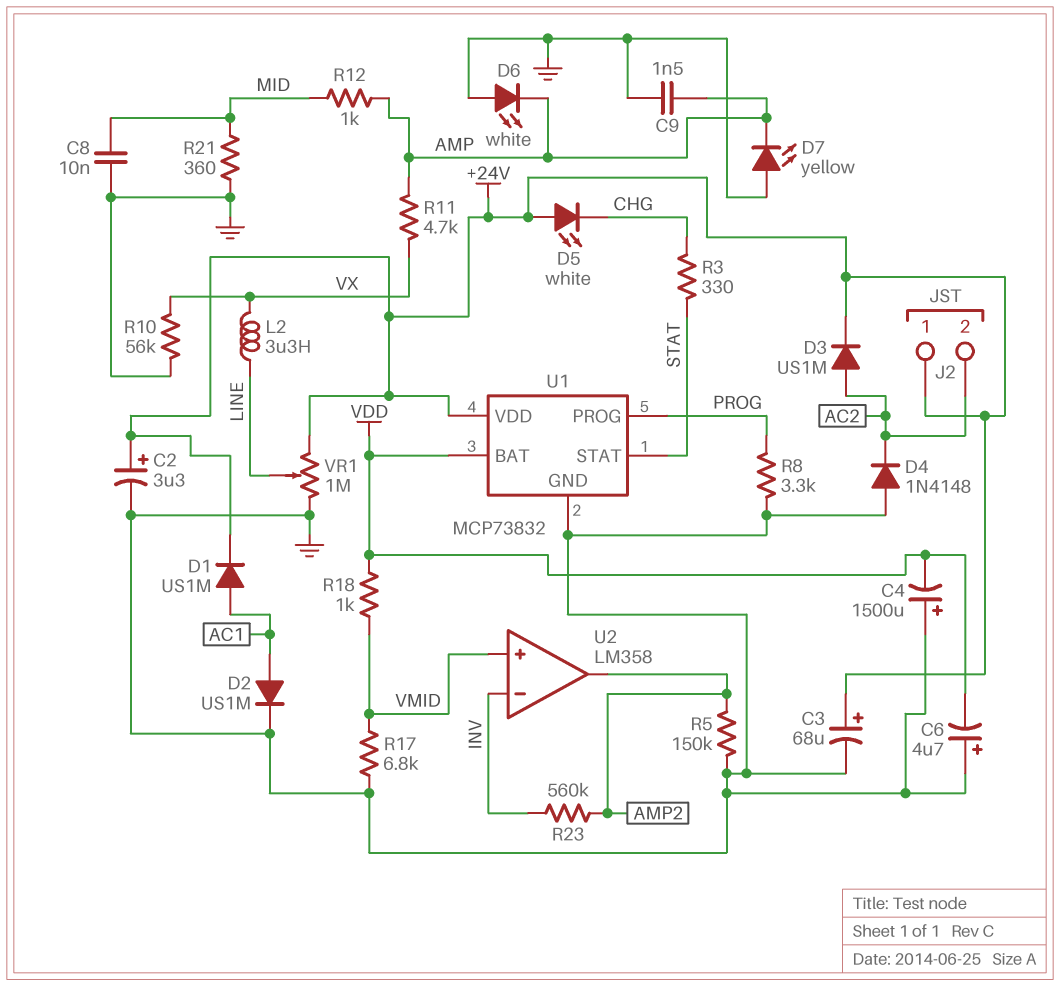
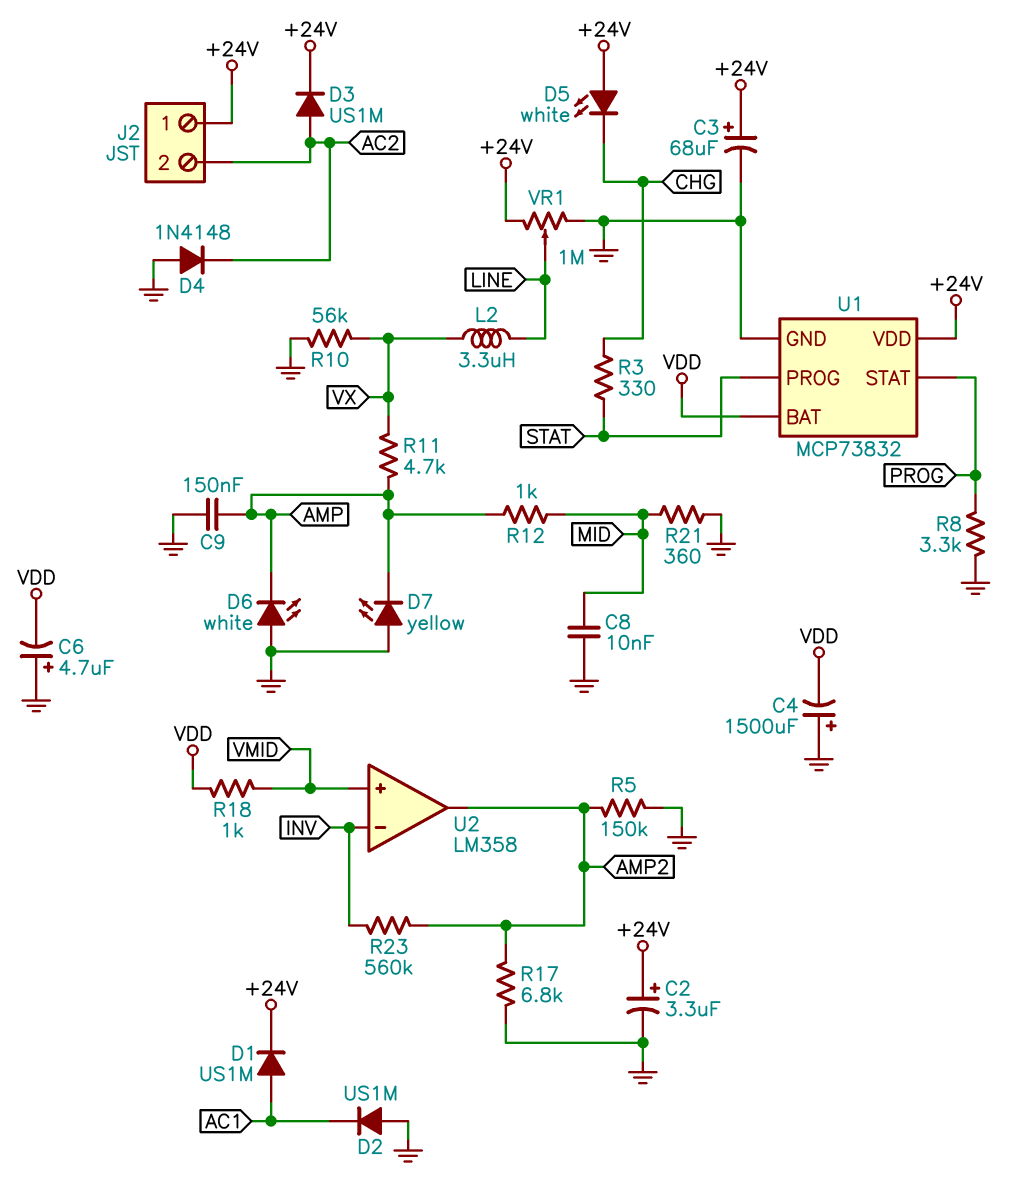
C9: 1.5nF (AMP, GND) -> 150nF (AMP, GND)
D2: diode US1M (A AC1, K GND) -> diode US1M (A GND, K AC1)
R17: 6.8k (GND, VMID) -> 6.8k (AMP2, GND)
U1 pin PROG: PROG -> STAT
U1 pin STAT: STAT -> PROG

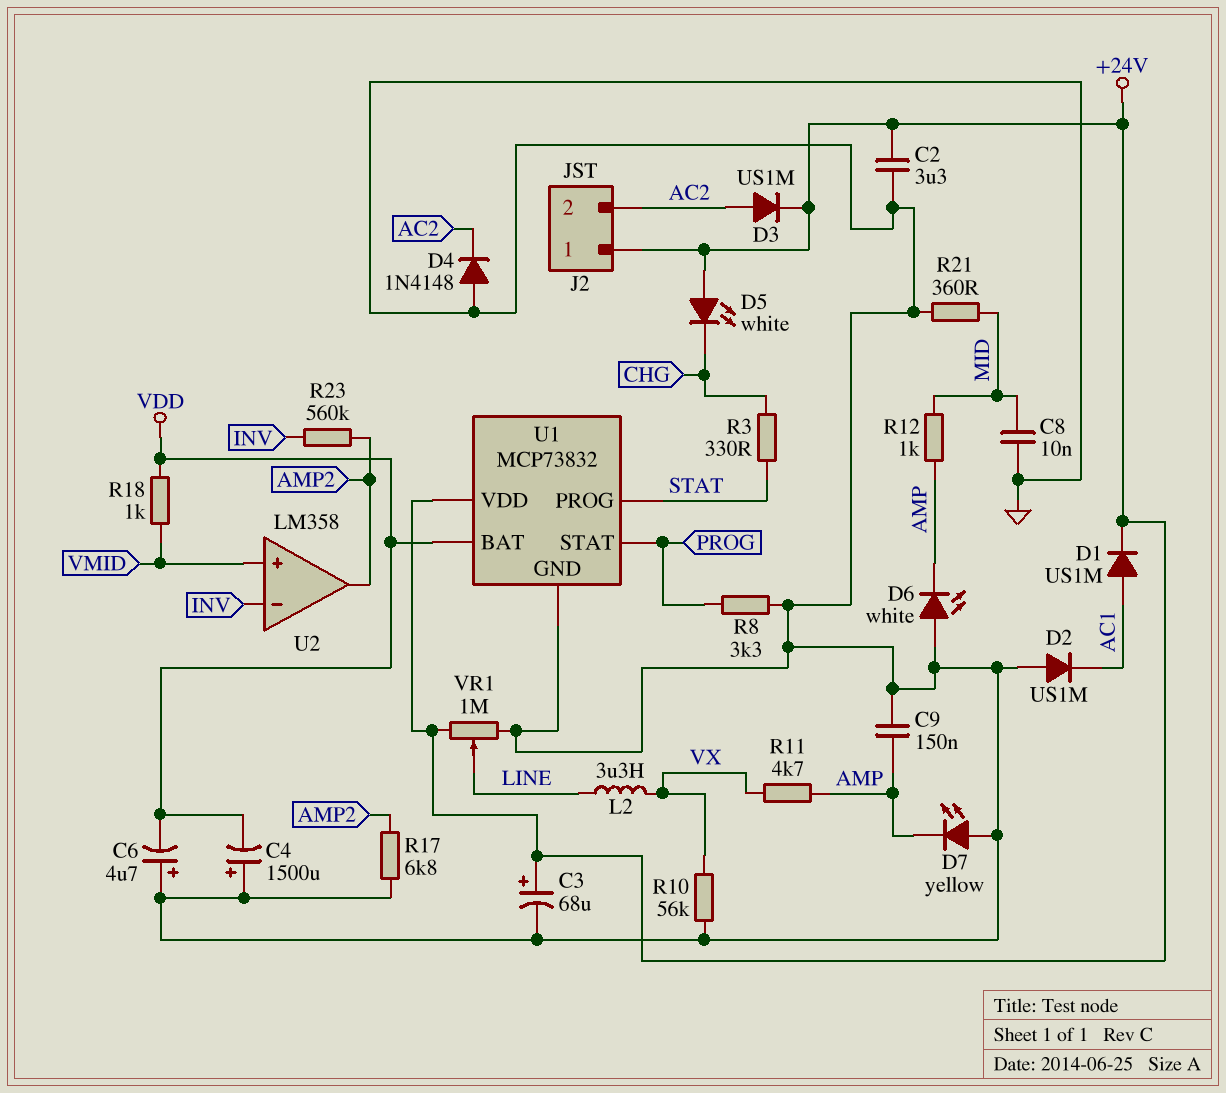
C2: 3.3uF (plus +24V, minus GND) -> 3.3uF (+24V, GND)
R5: 150k (AMP2, GND) -> none

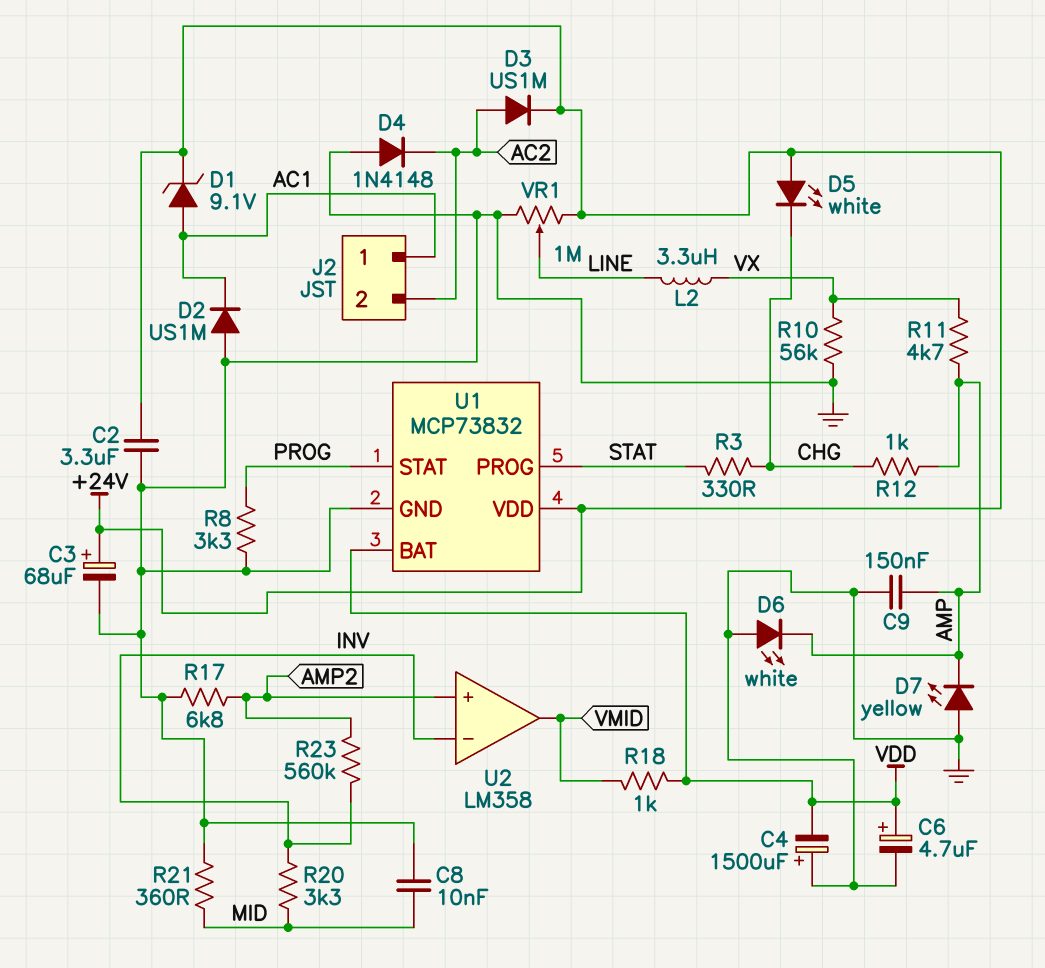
C6: 4.7uF (plus GND, minus VDD) -> 4.7uF (plus VDD, minus GND)
D1: diode US1M (A AC1, K +24V) -> zener 9.1V (A AC1, K +24V)
J2 pin 1: +24V -> AC1
R12: 1k (AMP, MID) -> 1k (AMP, CHG)
R20: none -> 3.3k (INV, MID)
U2 pin in+: VMID -> AMP2
U2 pin out: AMP2 -> VMID

